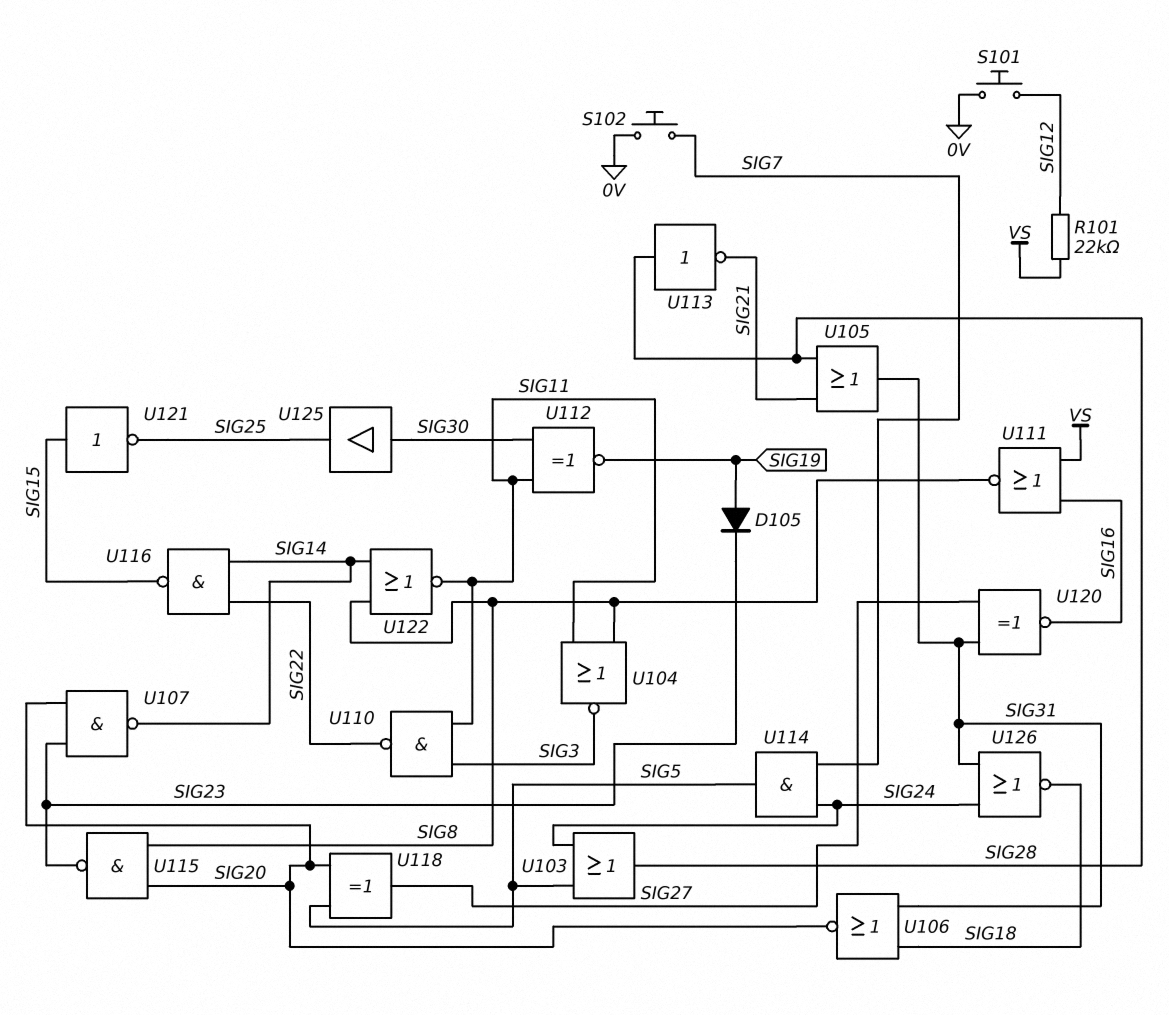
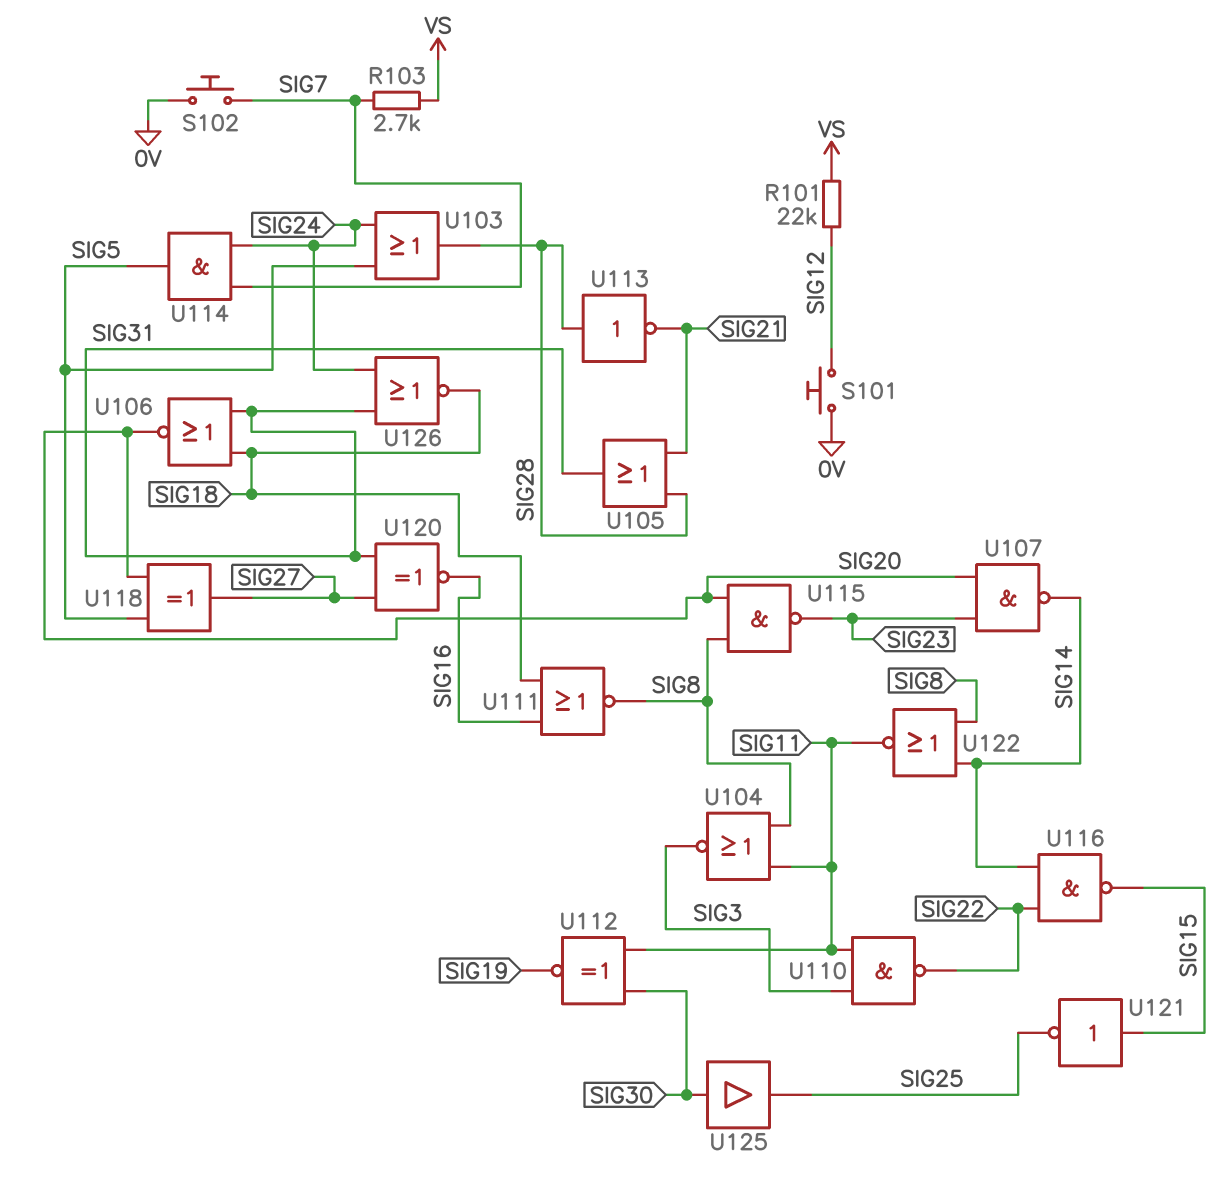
D105: diode (A SIG19, K SIG23) -> none
R103: none -> 2.7k (SIG7, VS)
U111: NOR (in SIG16, in VS, out SIG8) -> NOR (in SIG16, in SIG18, out SIG8)

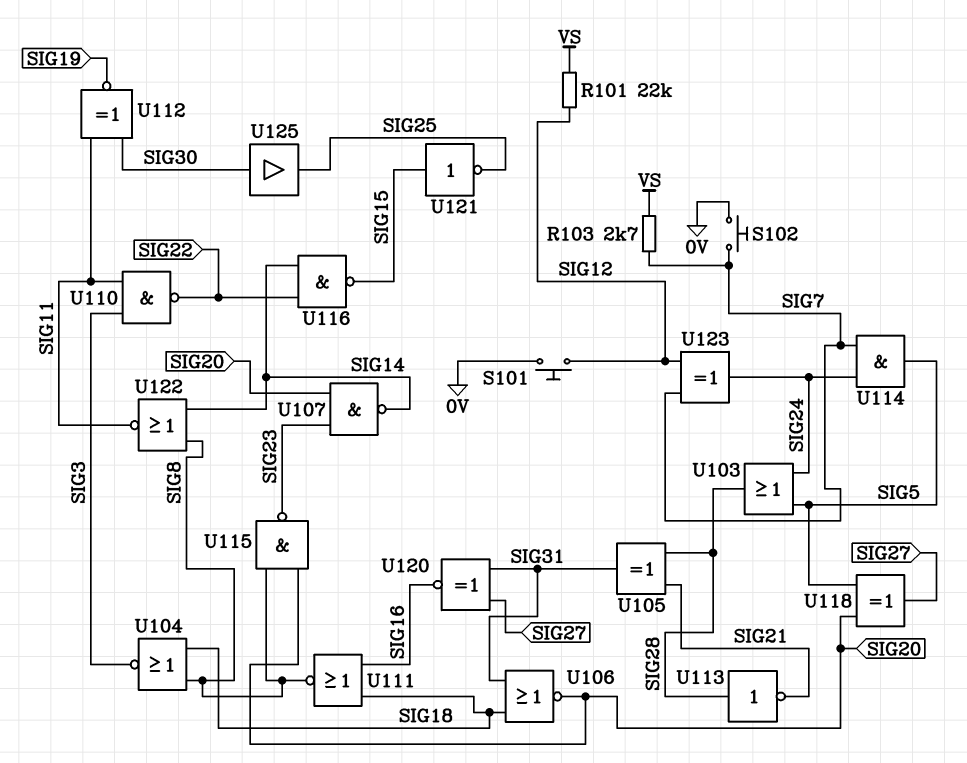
U104: NOR (in SIG8, in SIG11, out SIG3) -> NOR (in SIG8, in SIG18, out SIG3)
U105: OR (in SIG21, in SIG28, out SIG31) -> XOR (in SIG21, in SIG28, out SIG31)
U123: none -> XOR (in SIG7, in SIG12, out SIG24)
U126: NOR (in SIG24, in SIG31, out SIG18) -> none

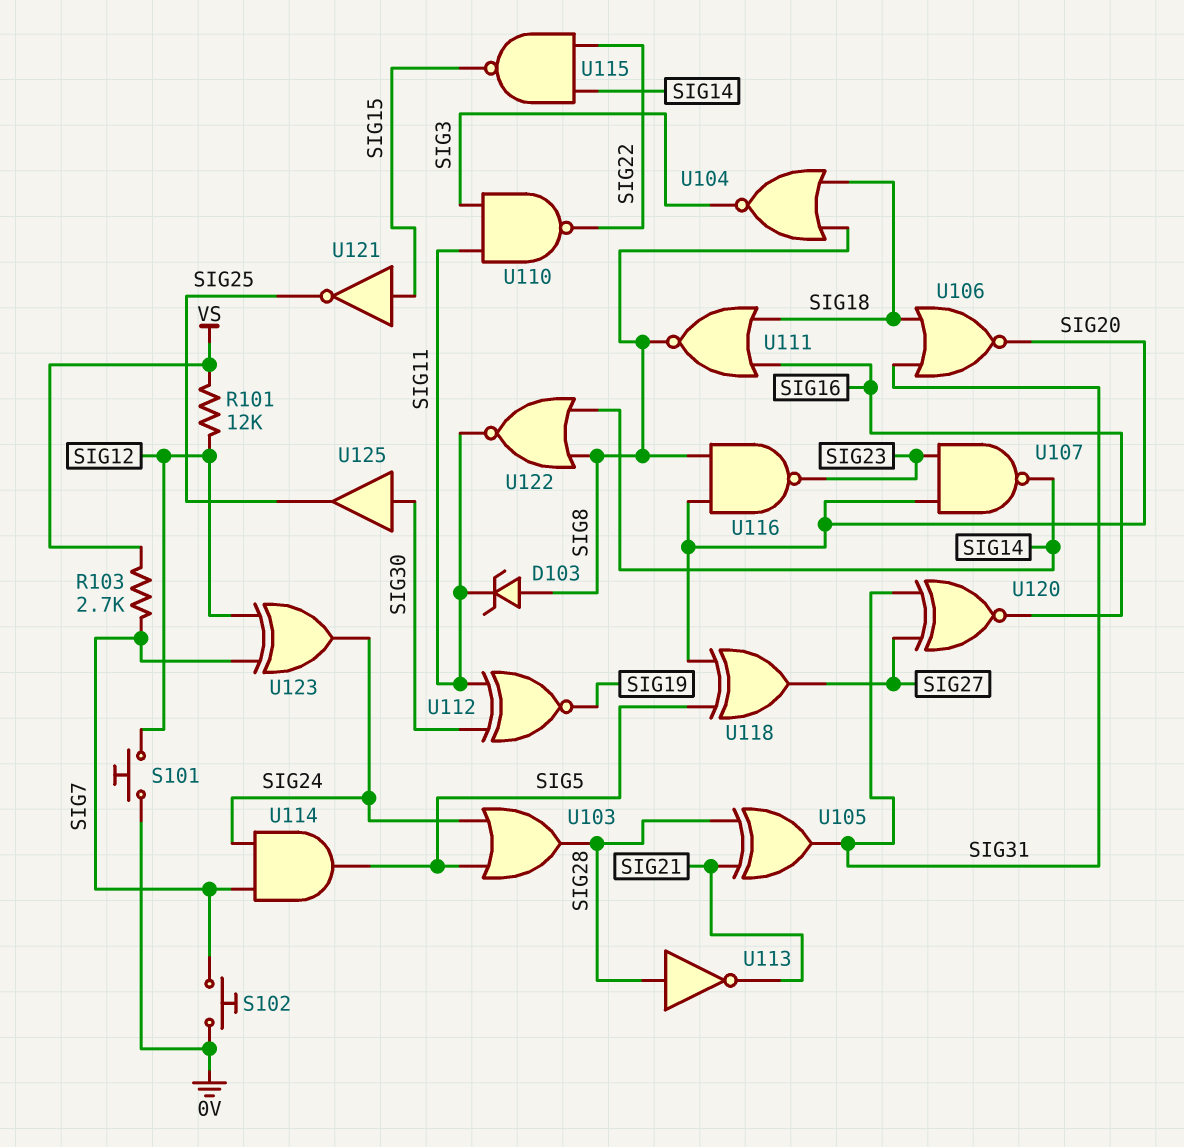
D103: none -> zener (A SIG8, K SIG11)
R101: 22k (SIG12, VS) -> 12k (SIG12, VS)
U115: NAND (in SIG8, in SIG20, out SIG23) -> NAND (in SIG14, in SIG22, out SIG15)
U116: NAND (in SIG14, in SIG22, out SIG15) -> NAND (in SIG8, in SIG20, out SIG23)

